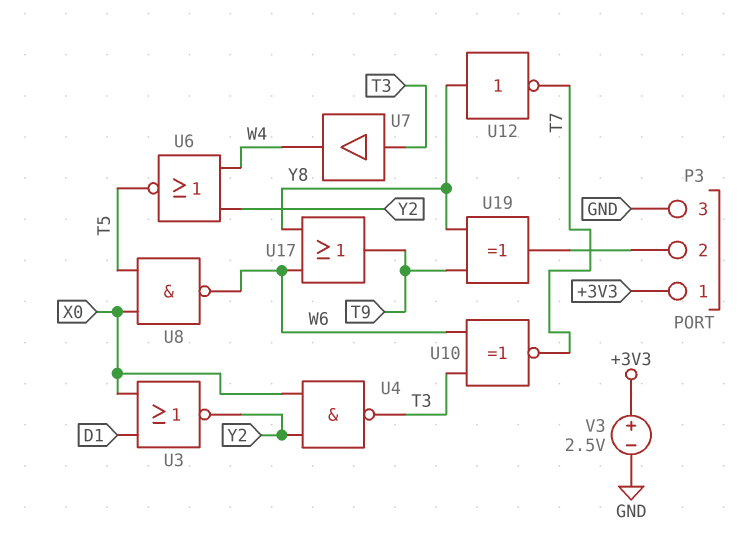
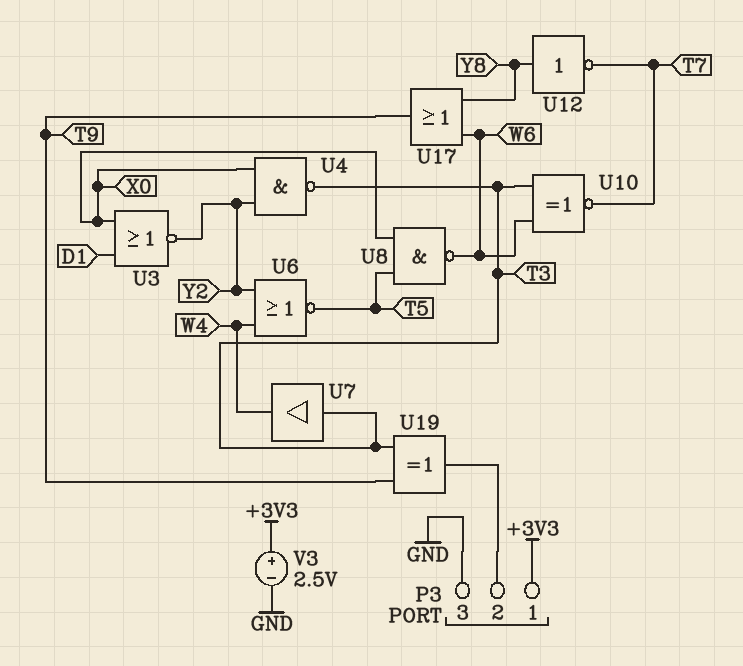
U19: XOR (in T9, in Y8, out P3/2) -> XOR (in T3, in T9, out P3/2)

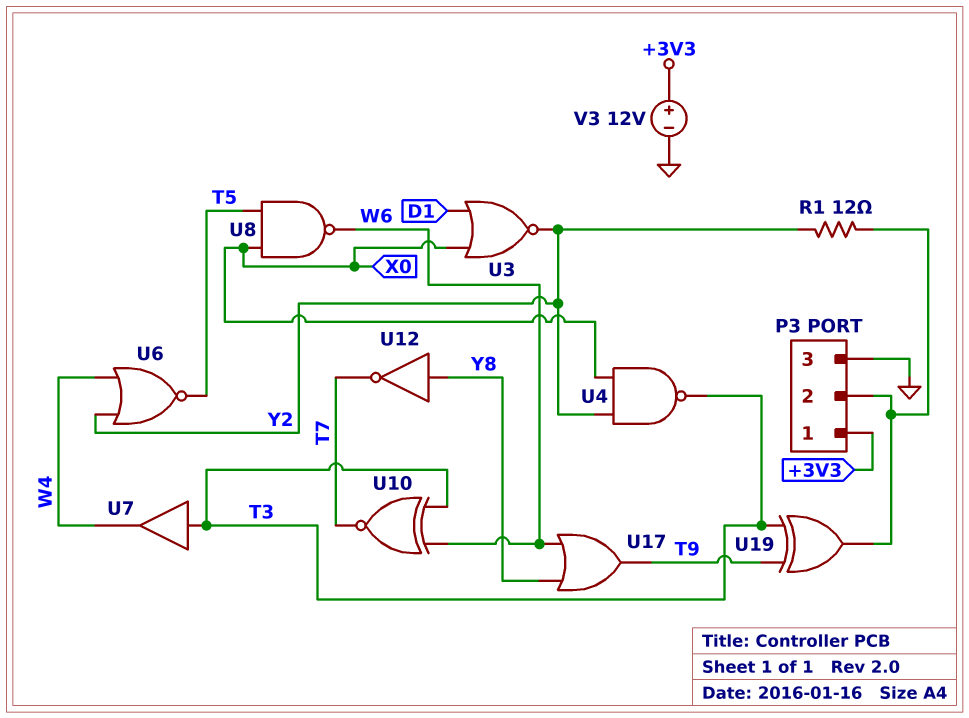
R1: none -> 12 (P3/2, Y2)
V3: 2.5V (plus +3V3, minus GND) -> 12V (plus +3V3, minus GND)

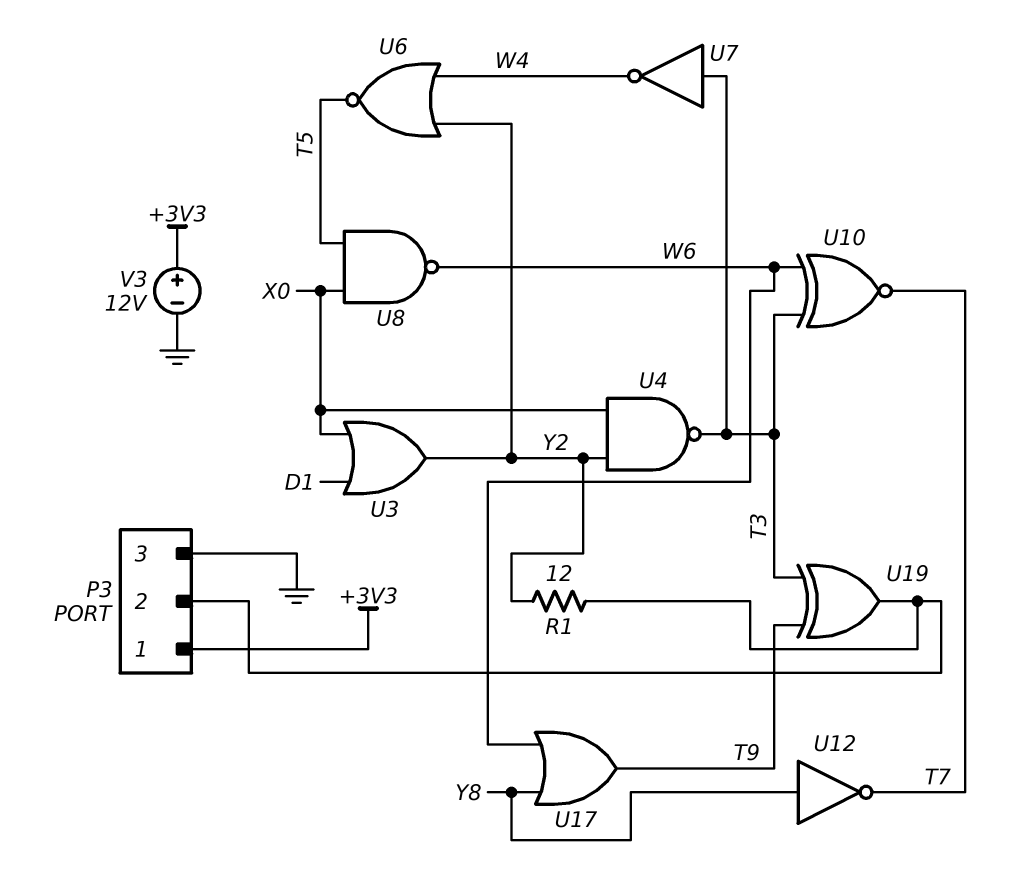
U3: NOR (in D1, in X0, out Y2) -> OR (in D1, in X0, out Y2)
U7: buffer (in T3, out W4) -> NOT (in T3, out W4)

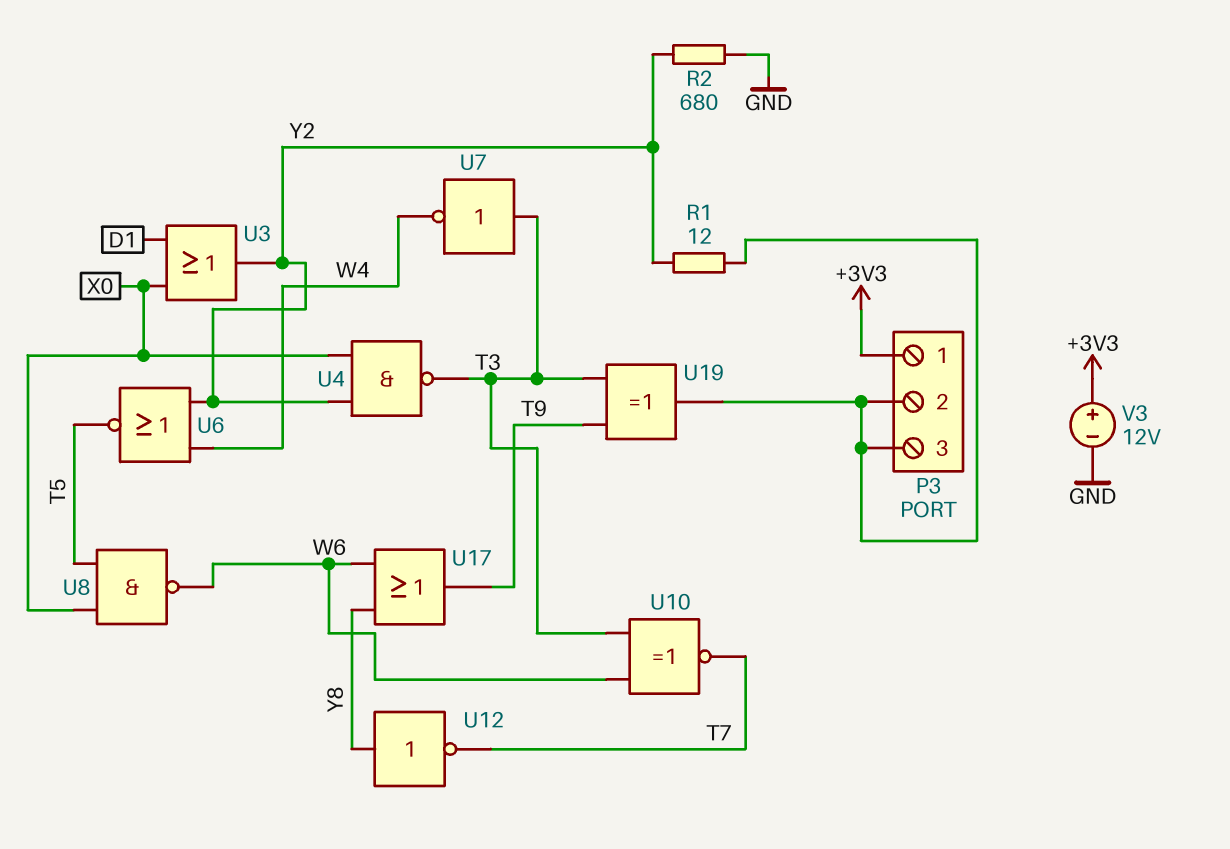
P3 pin 3: GND -> P3/2
R2: none -> 680 (GND, Y2)

